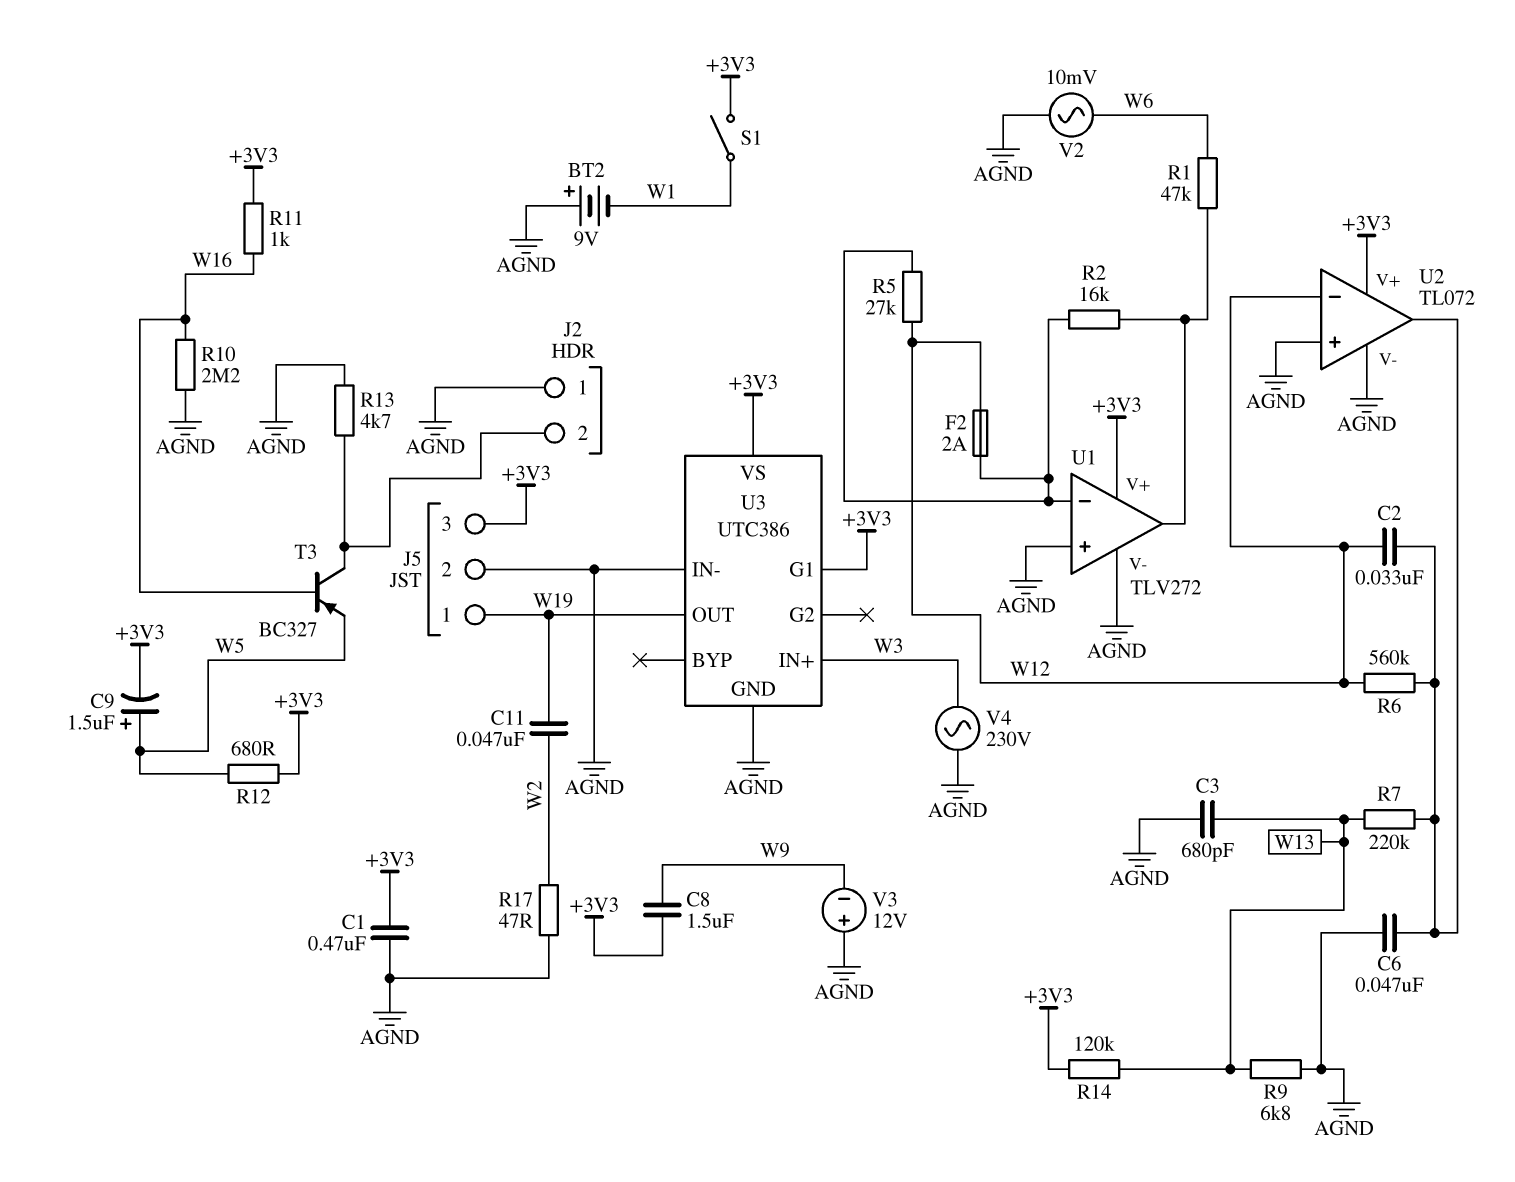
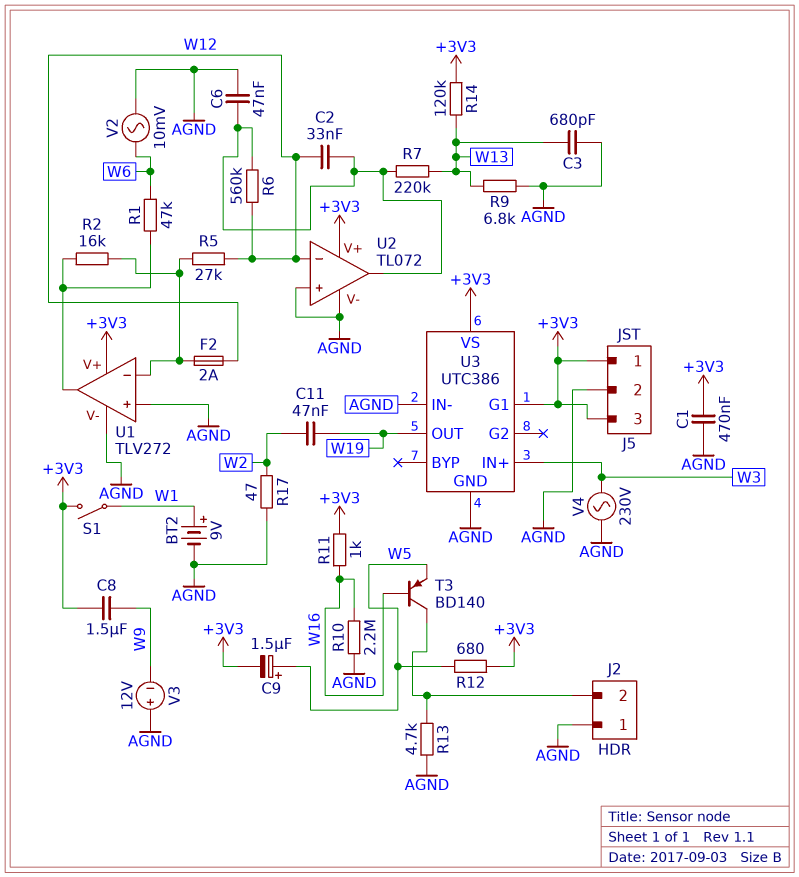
BT2: 9V (plus AGND, minus W1) -> 9V (plus W1, minus AGND)
J5 pin 1: W19 -> +3V3
T3: PNP BC327 (B W16, C J2/2, E W5) -> PNP BD140 (B W16, C J2/2, E W5)

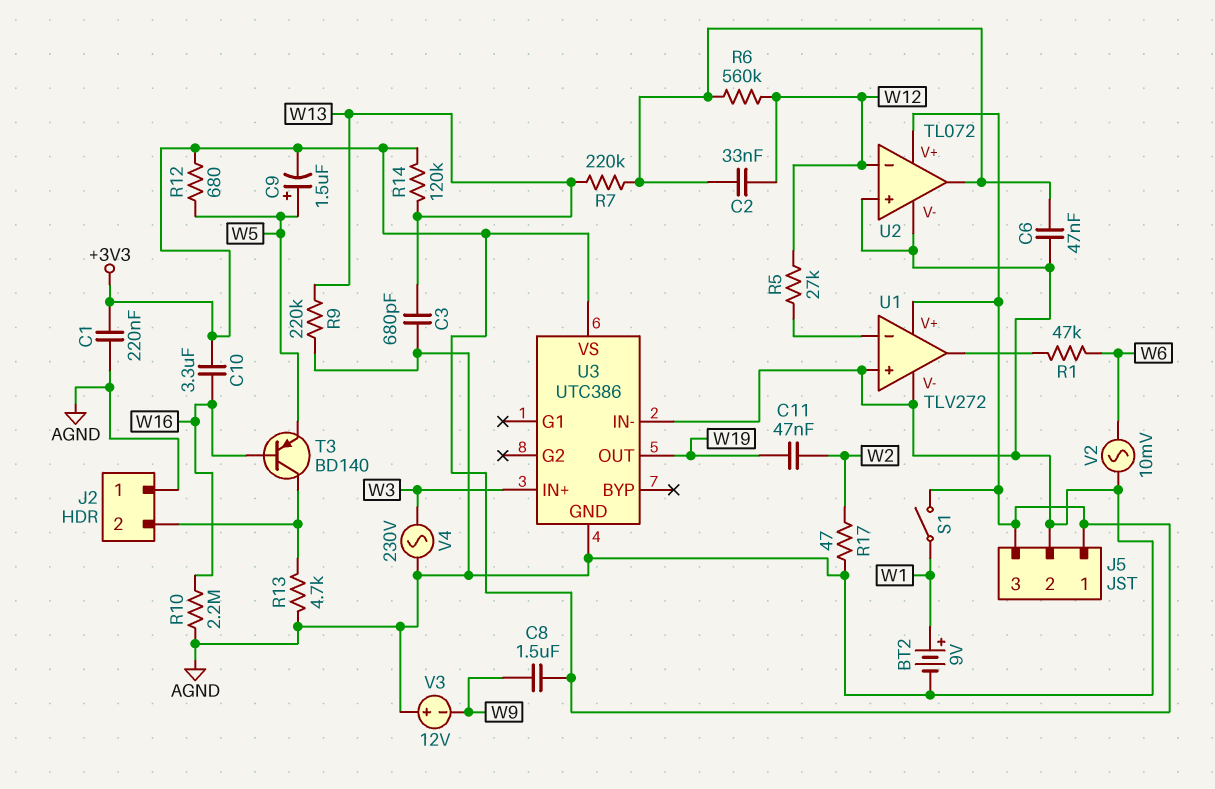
C1: 470nF (+3V3, AGND) -> 220nF (+3V3, AGND)
C10: none -> 3.3uF (+3V3, W16)
F2: 2A (U1/in-, W12) -> none
R2: 16k (U1/in-, U1/out) -> none
R9: 6.8k (AGND, W13) -> 220k (AGND, W13)
R11: 1k (+3V3, W16) -> none
U3 pin G1: +3V3 -> none

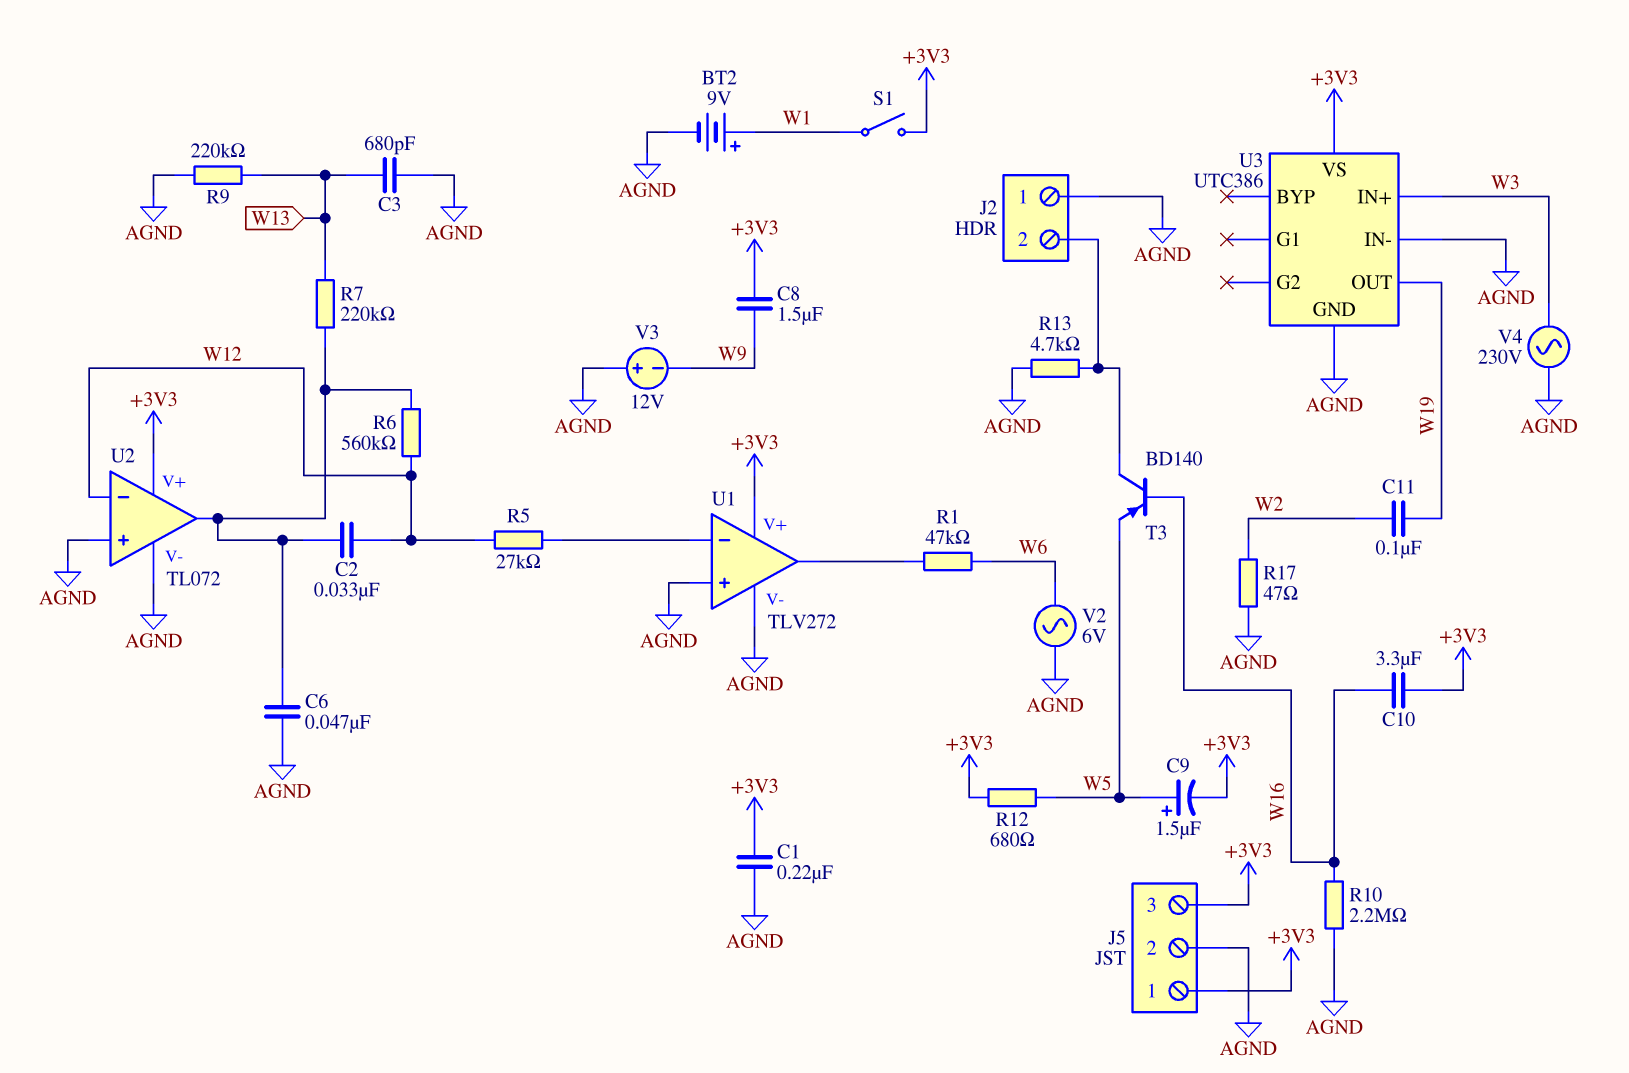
C11: 47nF (W2, W19) -> 100nF (W2, W19)
R14: 120k (+3V3, W13) -> none
V2: AC 10mV (AGND, W6) -> AC 6V (AGND, W6)

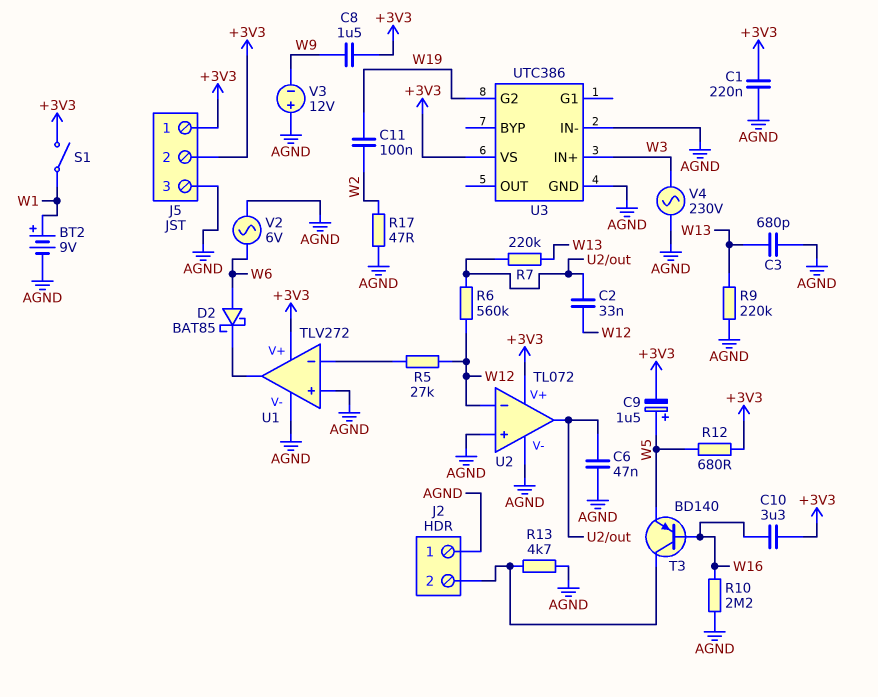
D2: none -> schottky BAT85 (A W6, K U1/out)
J5 pin 2: AGND -> +3V3
J5 pin 3: +3V3 -> AGND
R1: 47k (U1/out, W6) -> none
U3 pin G2: none -> W19
U3 pin OUT: W19 -> none

